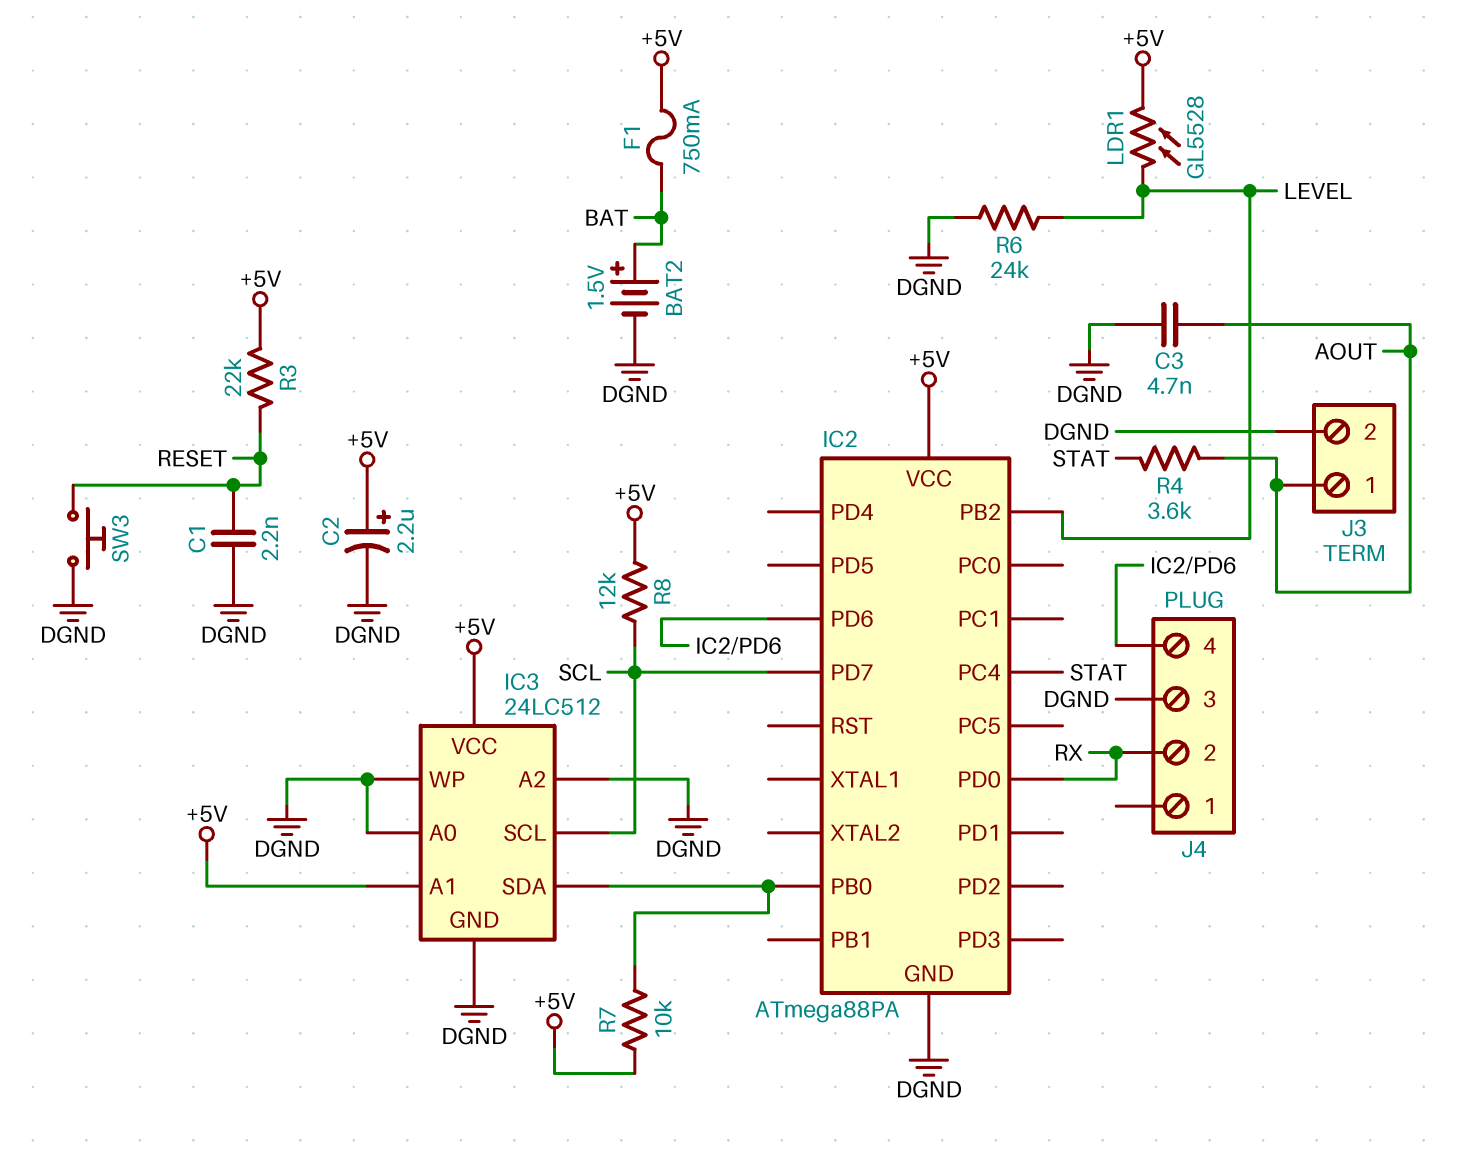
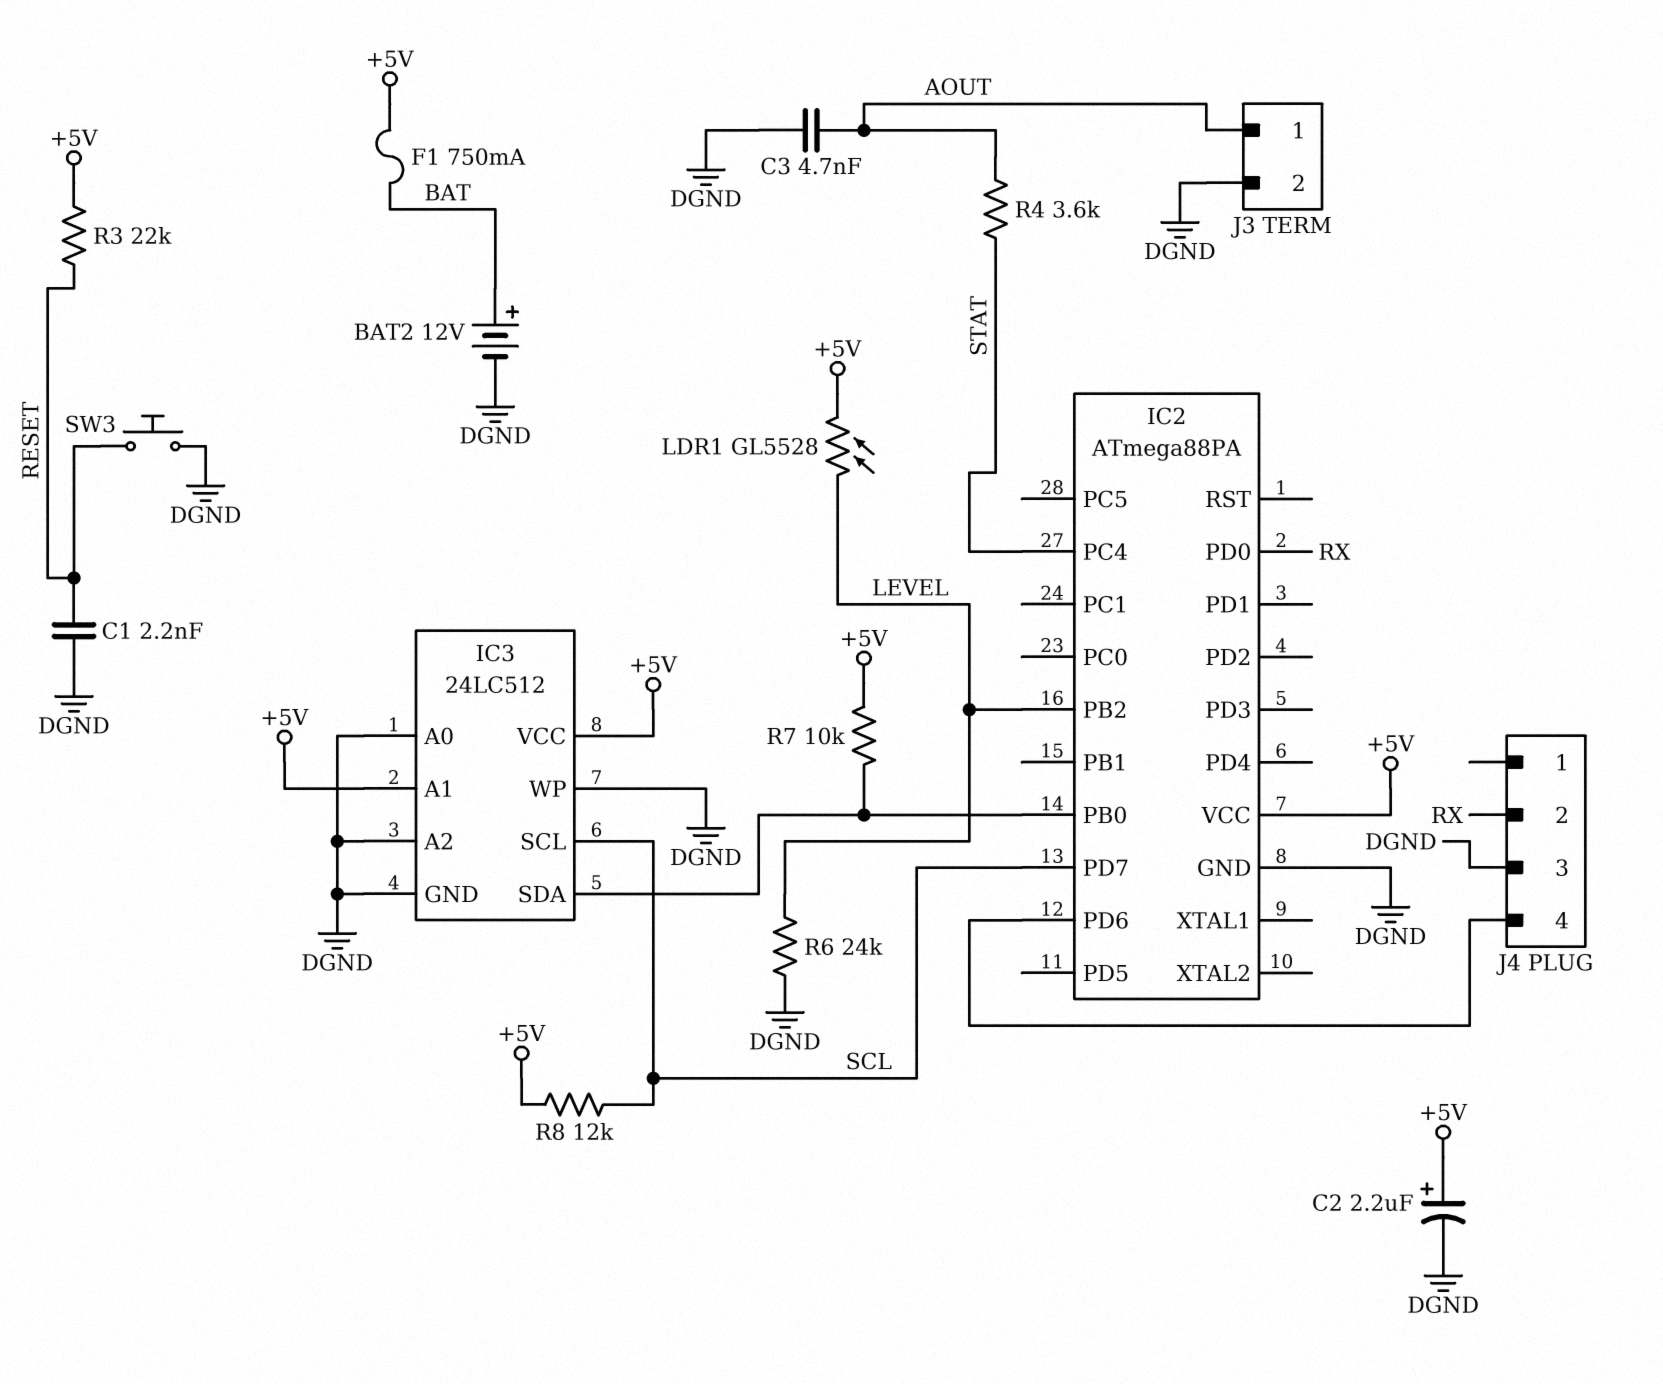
BAT2: 1.5V (plus BAT, minus DGND) -> 12V (plus BAT, minus DGND)

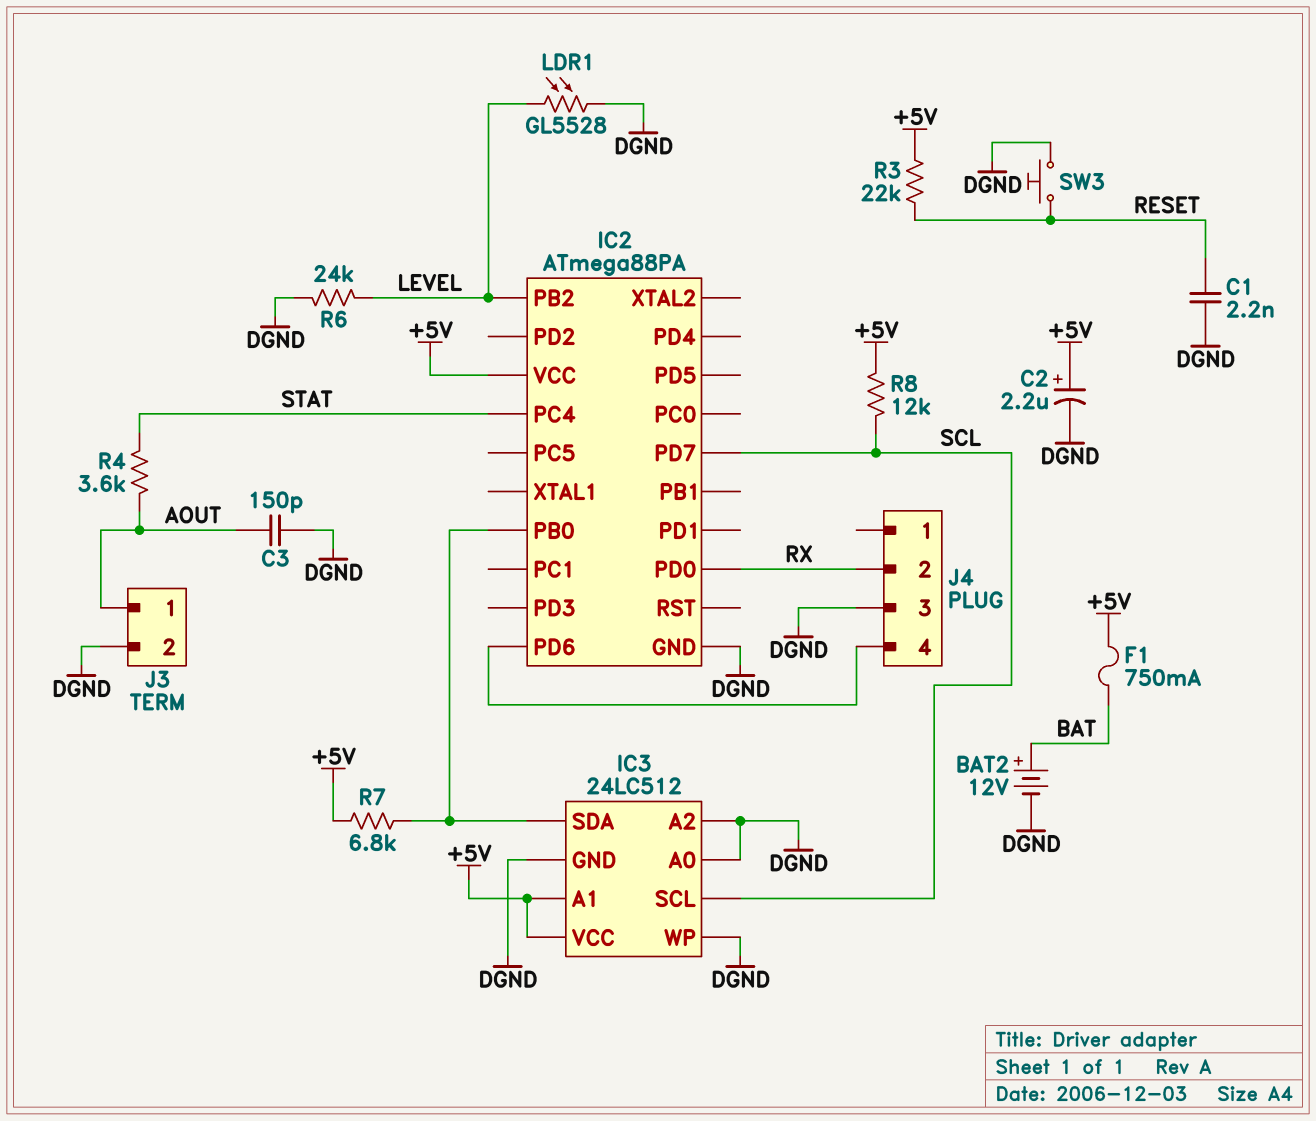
C3: 4.7nF (AOUT, DGND) -> 150pF (AOUT, DGND)
LDR1: GL5528 (+5V, LEVEL) -> GL5528 (DGND, LEVEL)
R7: 10k (+5V, IC2/PB0) -> 6.8k (+5V, IC2/PB0)

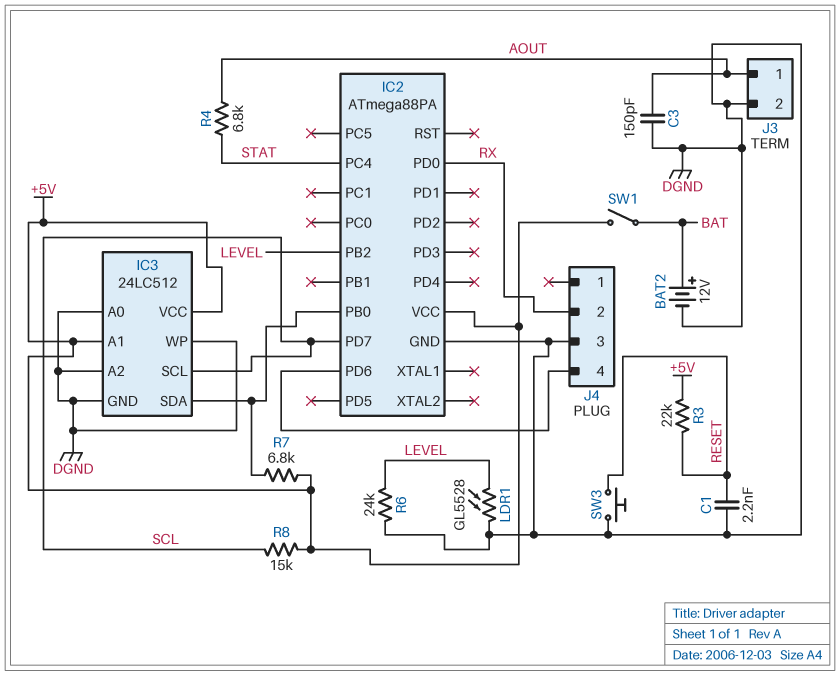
C2: 2.2uF (plus +5V, minus DGND) -> none
F1: 750mA (+5V, BAT) -> none
R4: 3.6k (AOUT, STAT) -> 6.8k (AOUT, STAT)
R8: 12k (+5V, SCL) -> 15k (+5V, SCL)
SW1: none -> switch (+5V, BAT)

